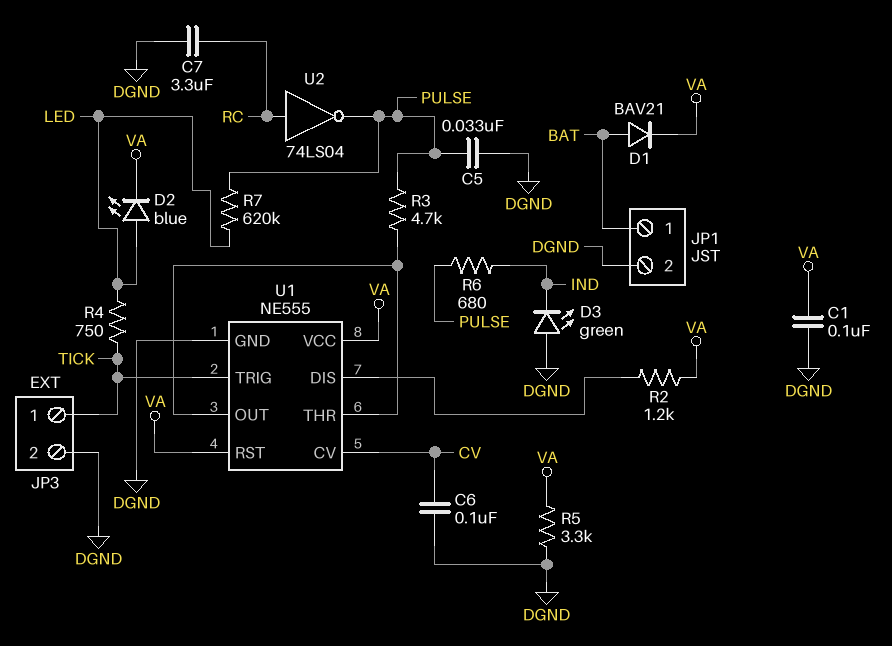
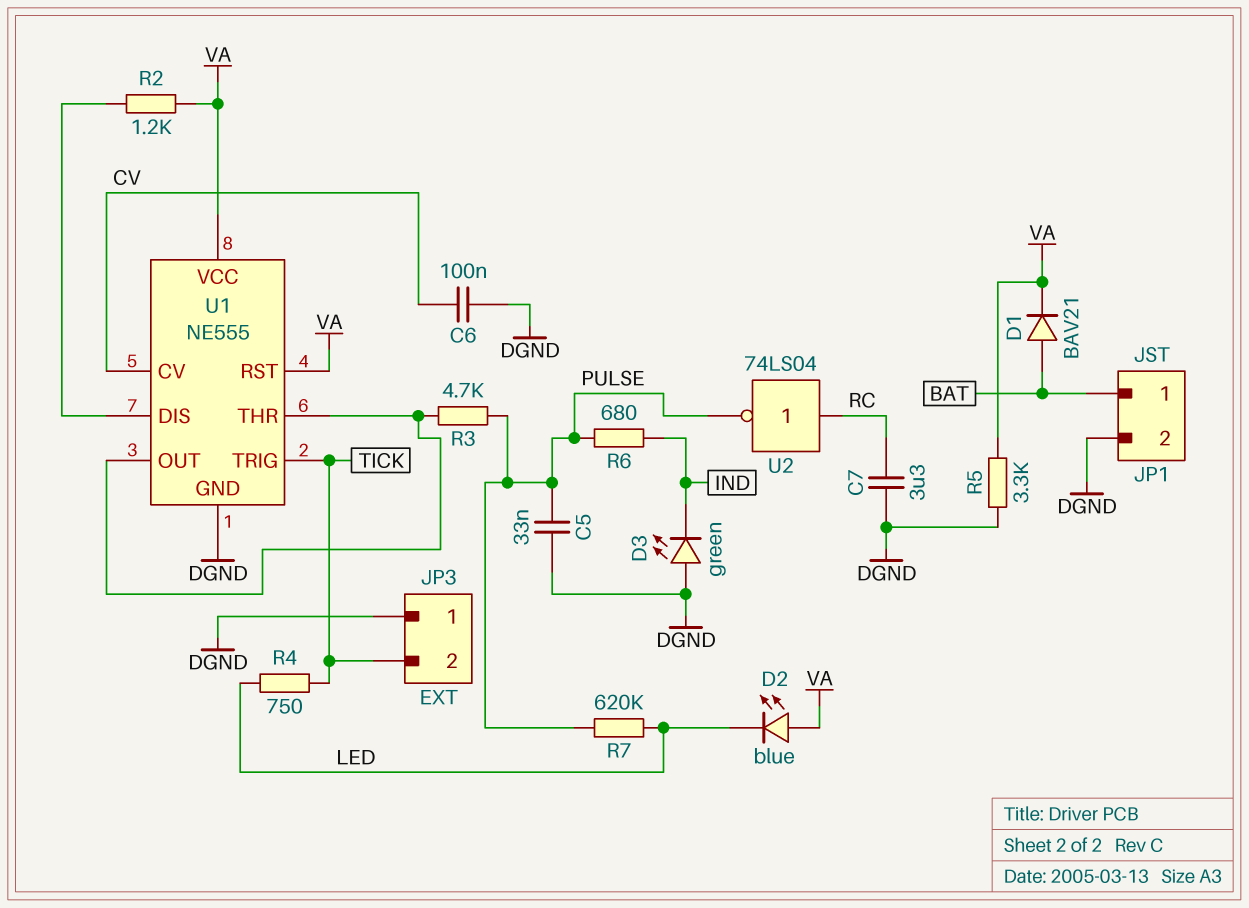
C1: 100nF (DGND, VA) -> none
D2: LED blue (A LED, K VA) -> LED blue (A VA, K LED)
JP3 pin 1: TICK -> DGND
JP3 pin 2: DGND -> TICK

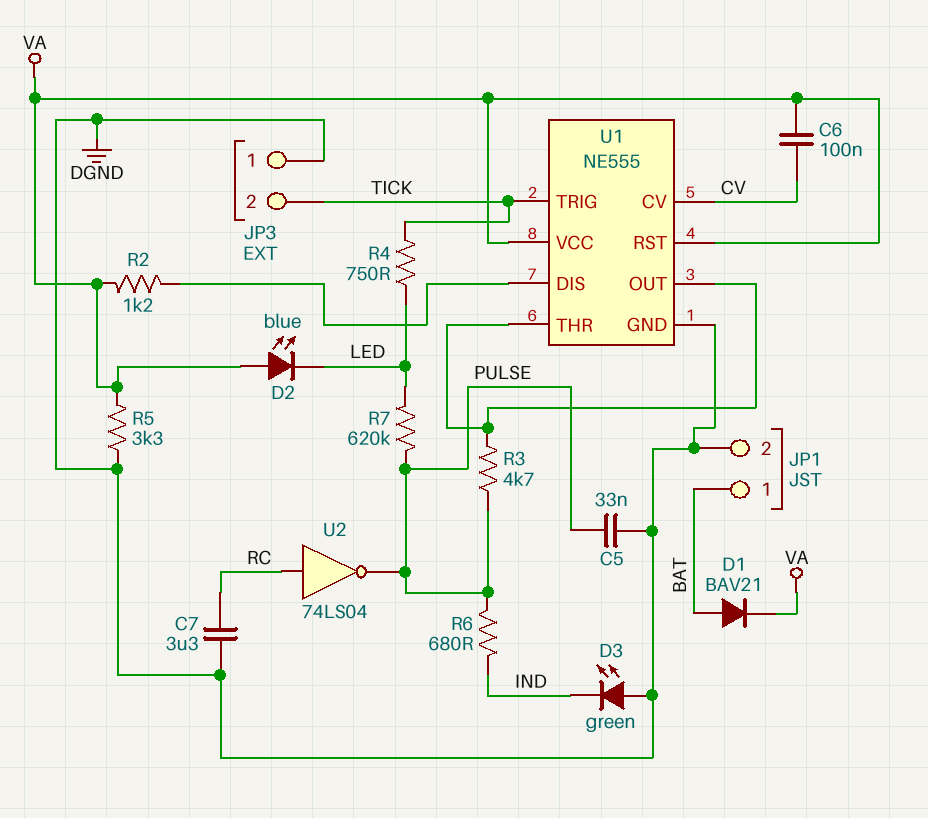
C6: 100nF (CV, DGND) -> 100nF (CV, VA)

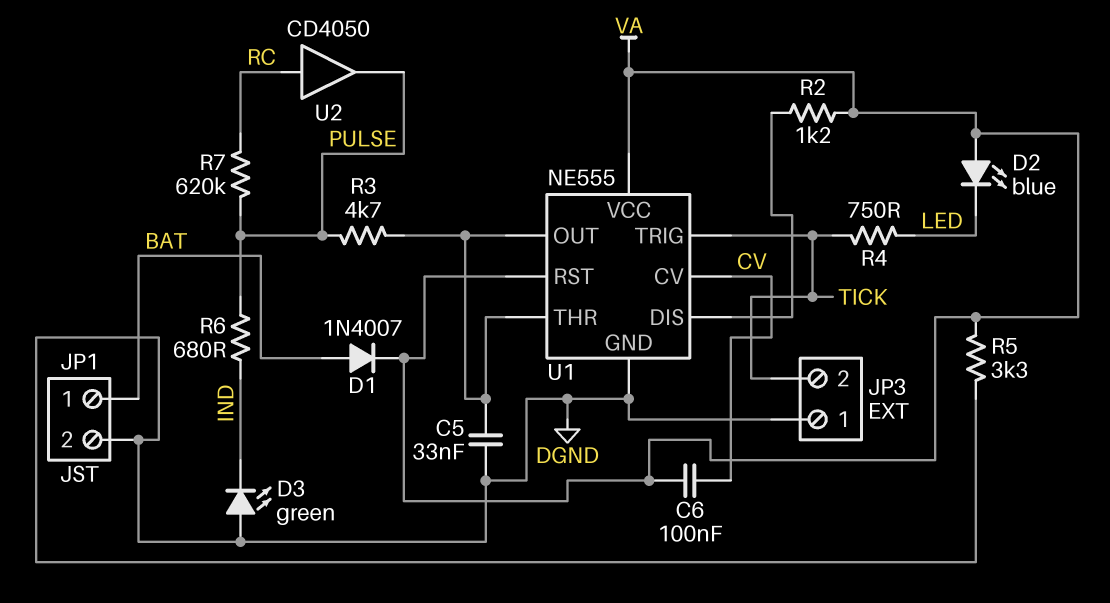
C5: 33nF (DGND, PULSE) -> 33nF (DGND, U1/OUT)
C7: 3.3uF (DGND, RC) -> none
D1: diode BAV21 (A BAT, K VA) -> diode 1N4007 (A BAT, K VA)
R7: 620k (LED, PULSE) -> 620k (PULSE, RC)
U2: NOT 74LS04 (in RC, out PULSE) -> buffer CD4050 (in RC, out PULSE)

